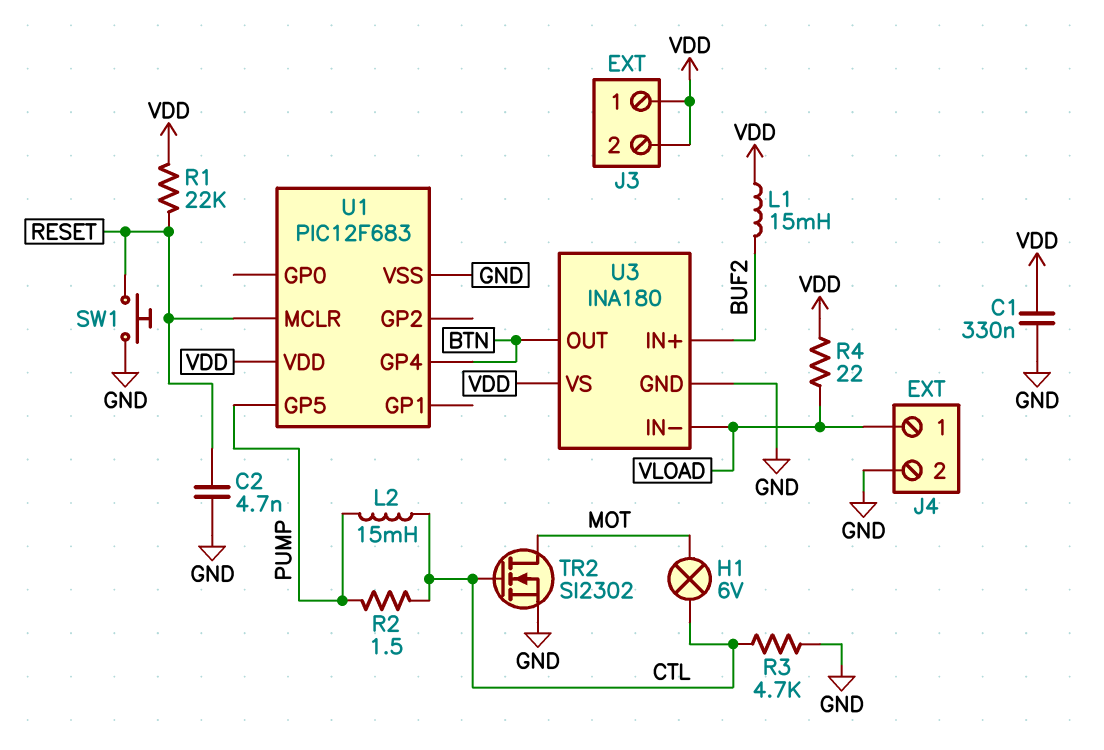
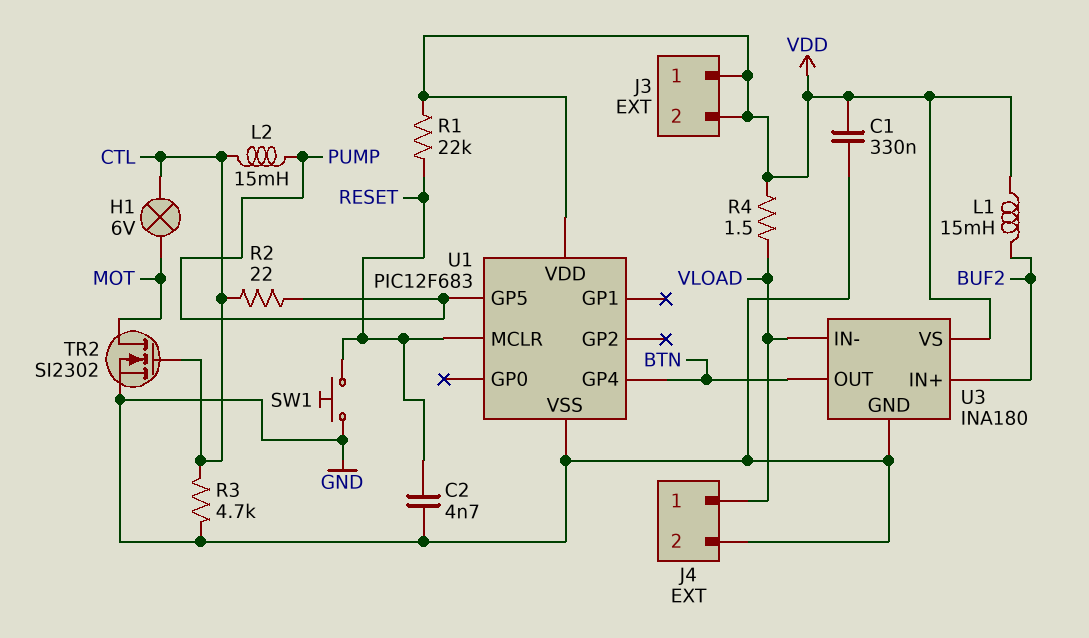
R2: 1.5 (CTL, PUMP) -> 22 (CTL, PUMP)
R4: 22 (VDD, VLOAD) -> 1.5 (VDD, VLOAD)

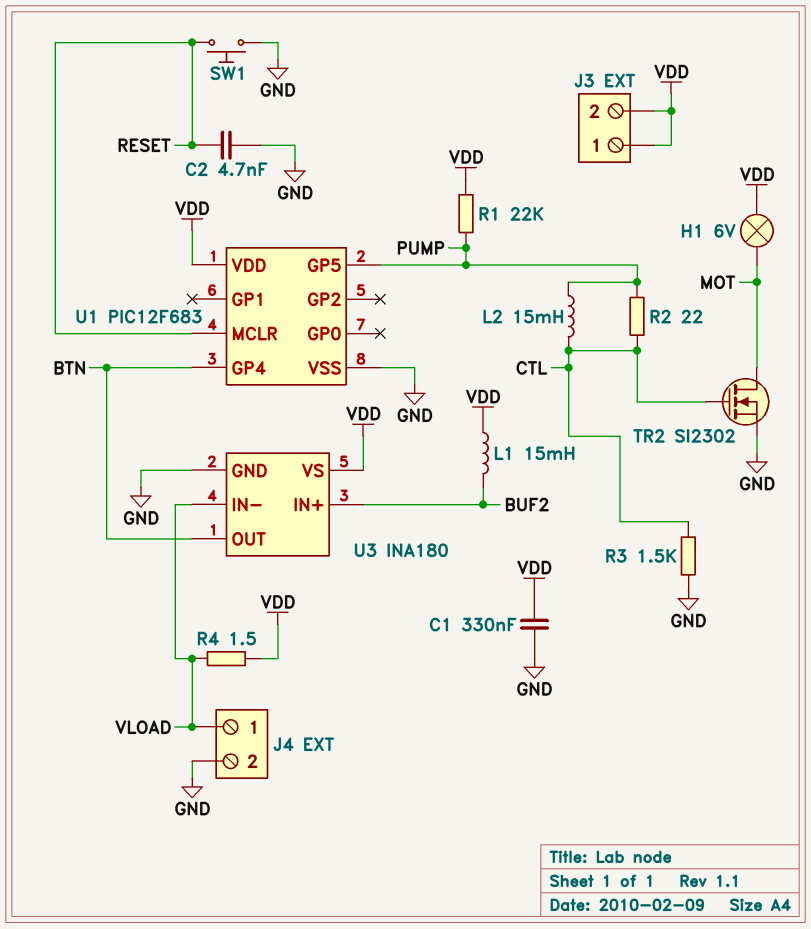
H1: lamp 6V (CTL, MOT) -> lamp 6V (MOT, VDD)
R1: 22k (RESET, VDD) -> 22k (PUMP, VDD)
R3: 4.7k (CTL, GND) -> 1.5k (CTL, GND)

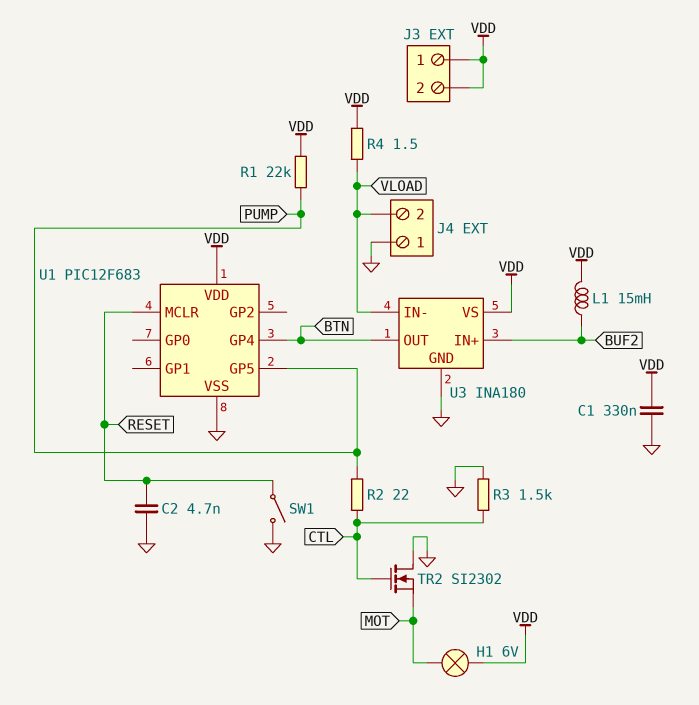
J4 pin 1: VLOAD -> GND
J4 pin 2: GND -> VLOAD
L2: 15mH (CTL, PUMP) -> none
SW1: button (GND, RESET) -> switch (GND, RESET)
TR2: NMOS SI2302 (G CTL, D MOT, S GND) -> NMOS SI2302 (G CTL, D GND, S MOT)

